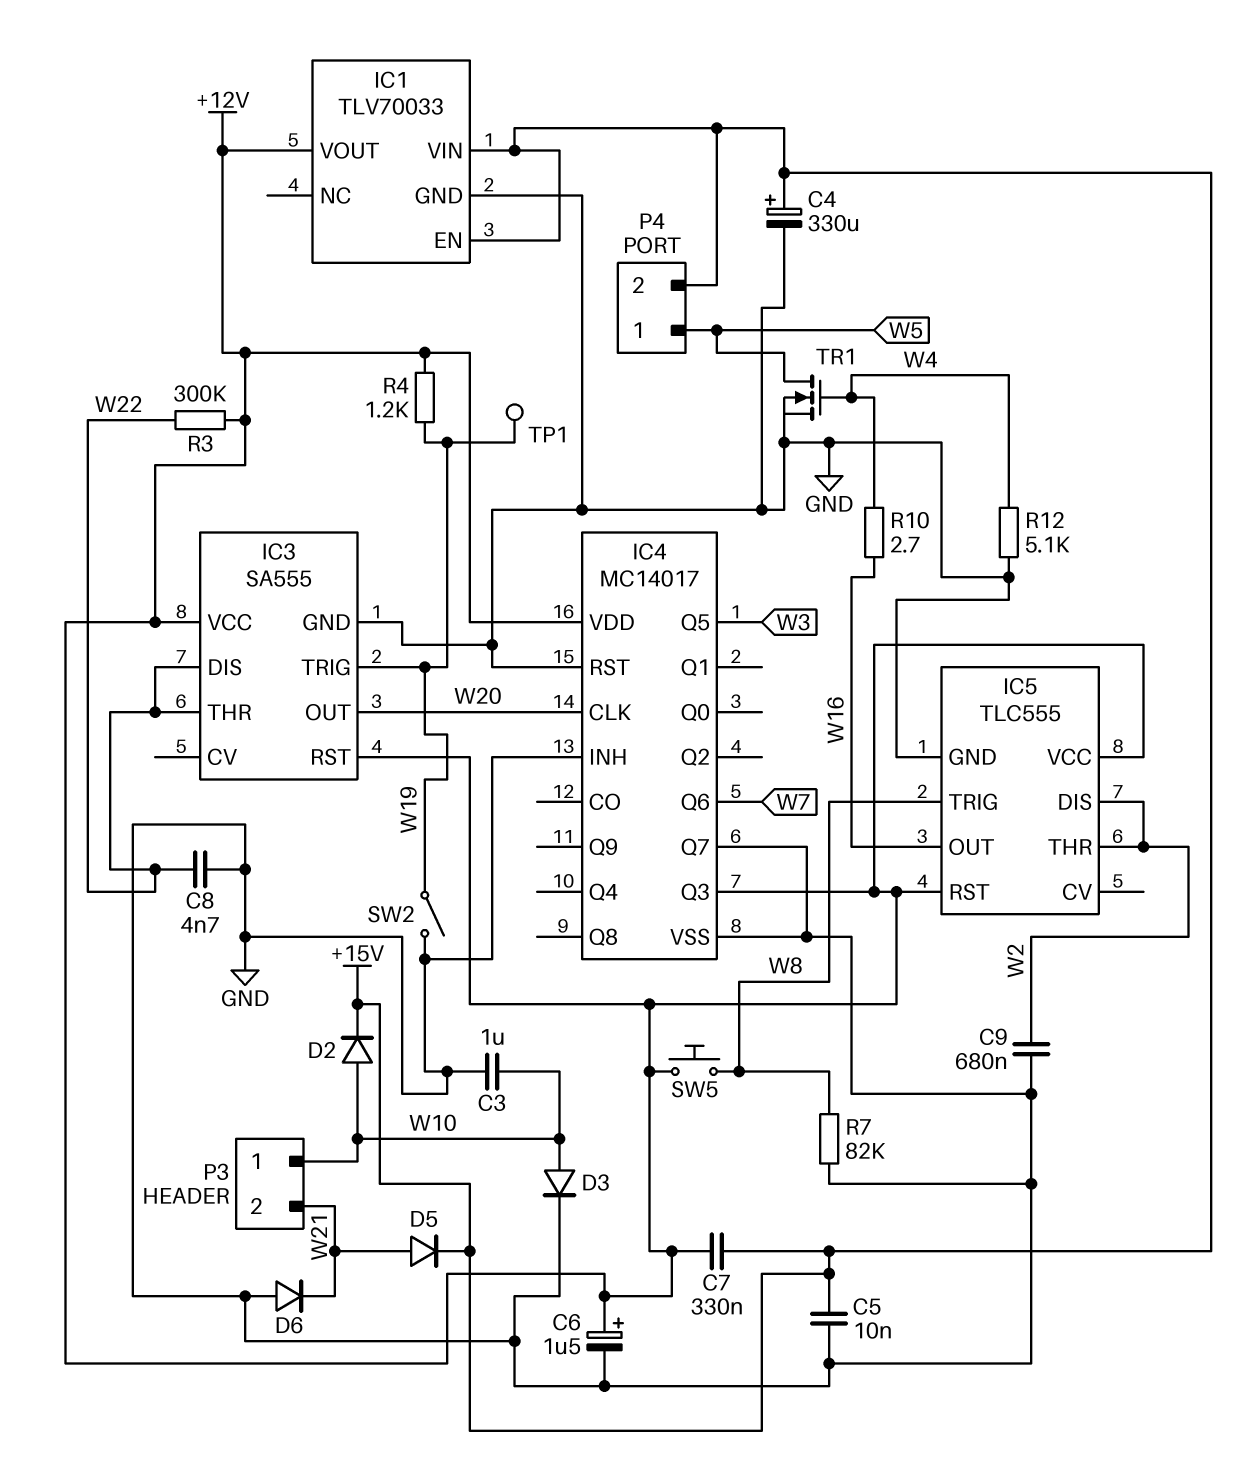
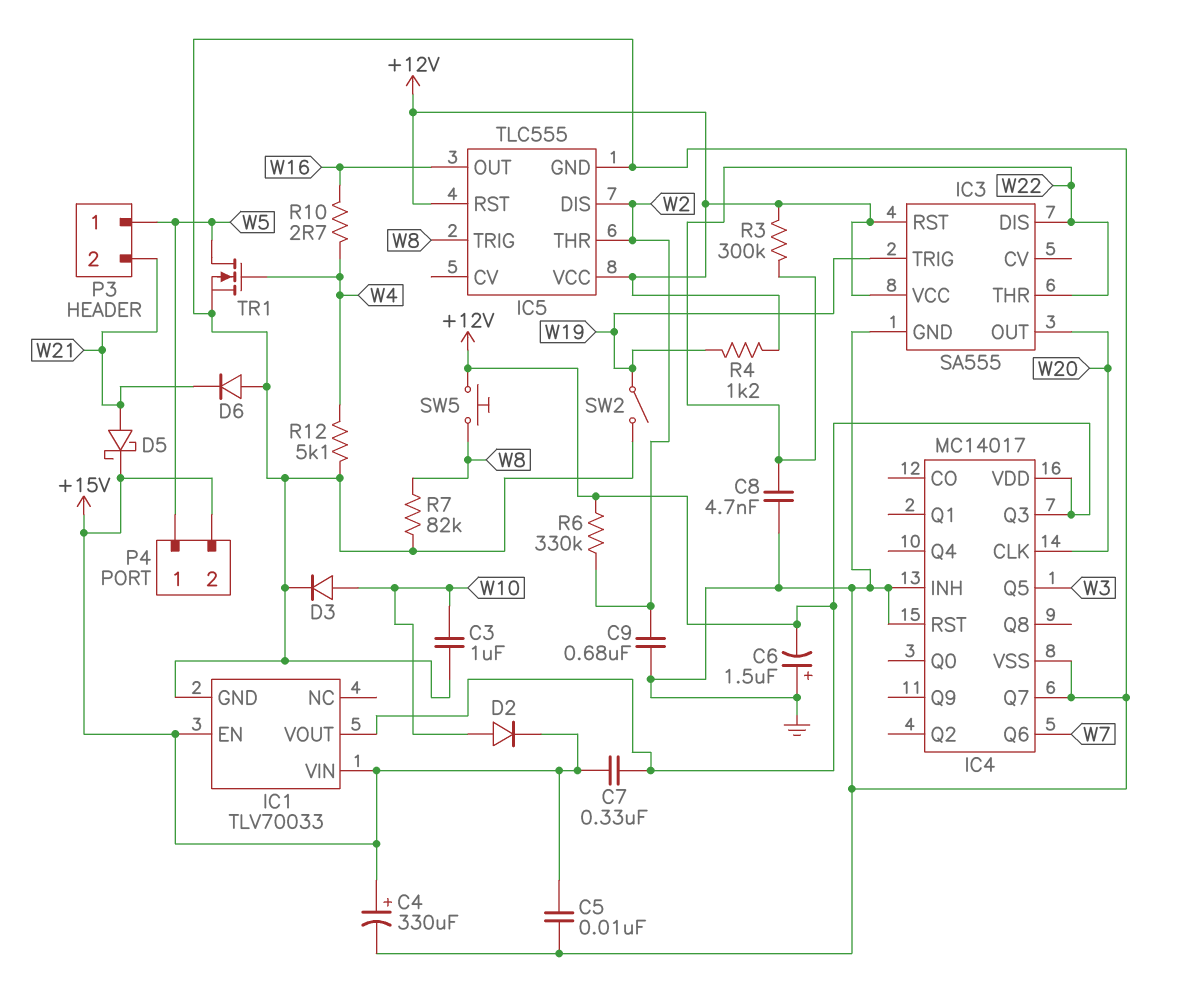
C6: 1.5uF (plus +12V, minus GND) -> 1.5uF (plus GND, minus +12V)
D5: diode (A W21, K +15V) -> schottky (A W21, K +15V)
P3 pin 1: W10 -> W5
R6: none -> 330k (+12V, W2)
TP1: test point (W19) -> none

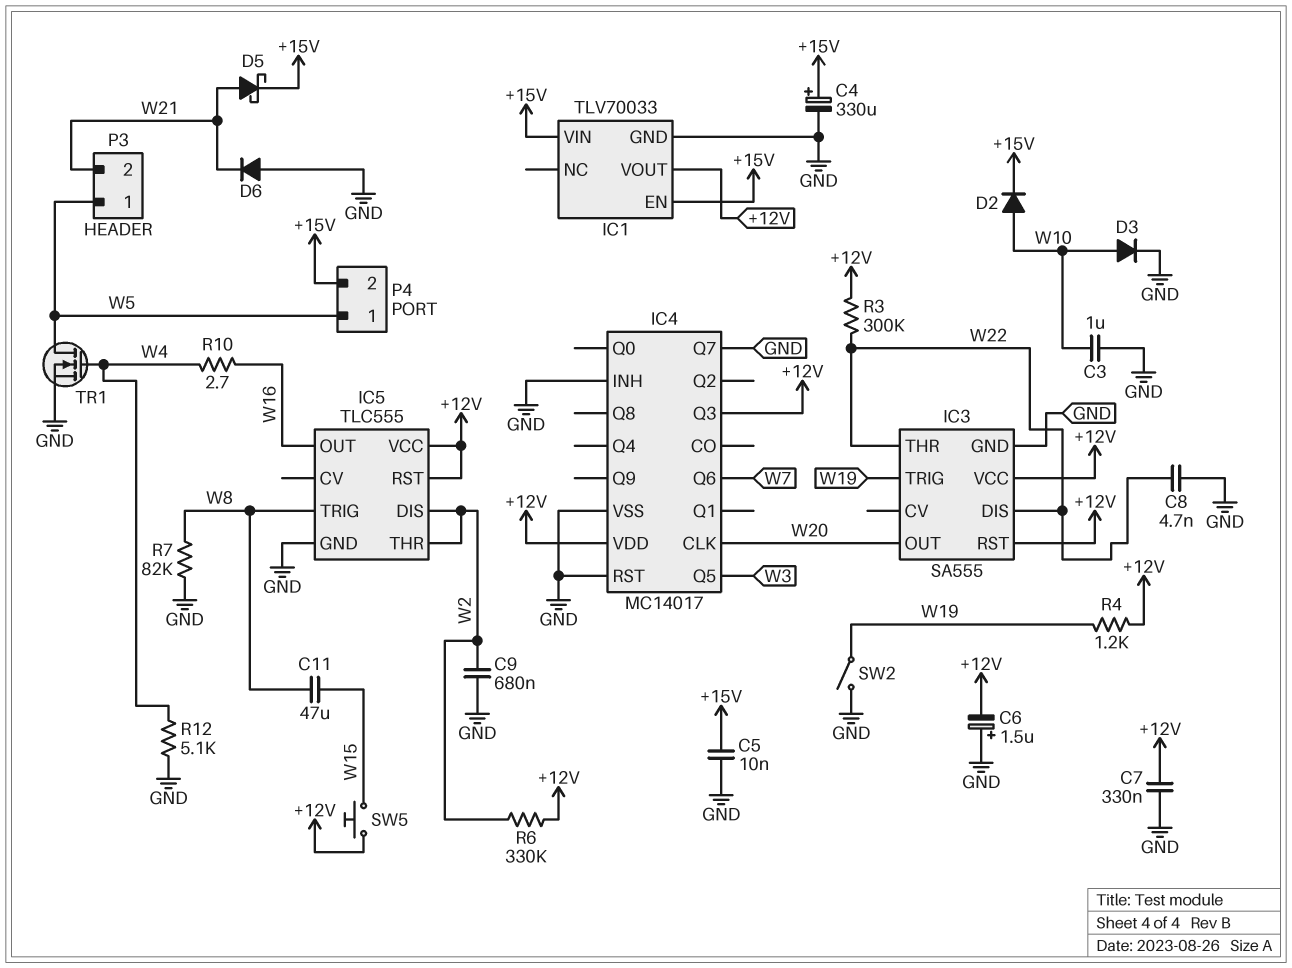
C7: 330nF (+12V, +15V) -> 330nF (+12V, GND)
C11: none -> 47uF (W8, W15)
SW5: button (+12V, W8) -> button (+12V, W15)

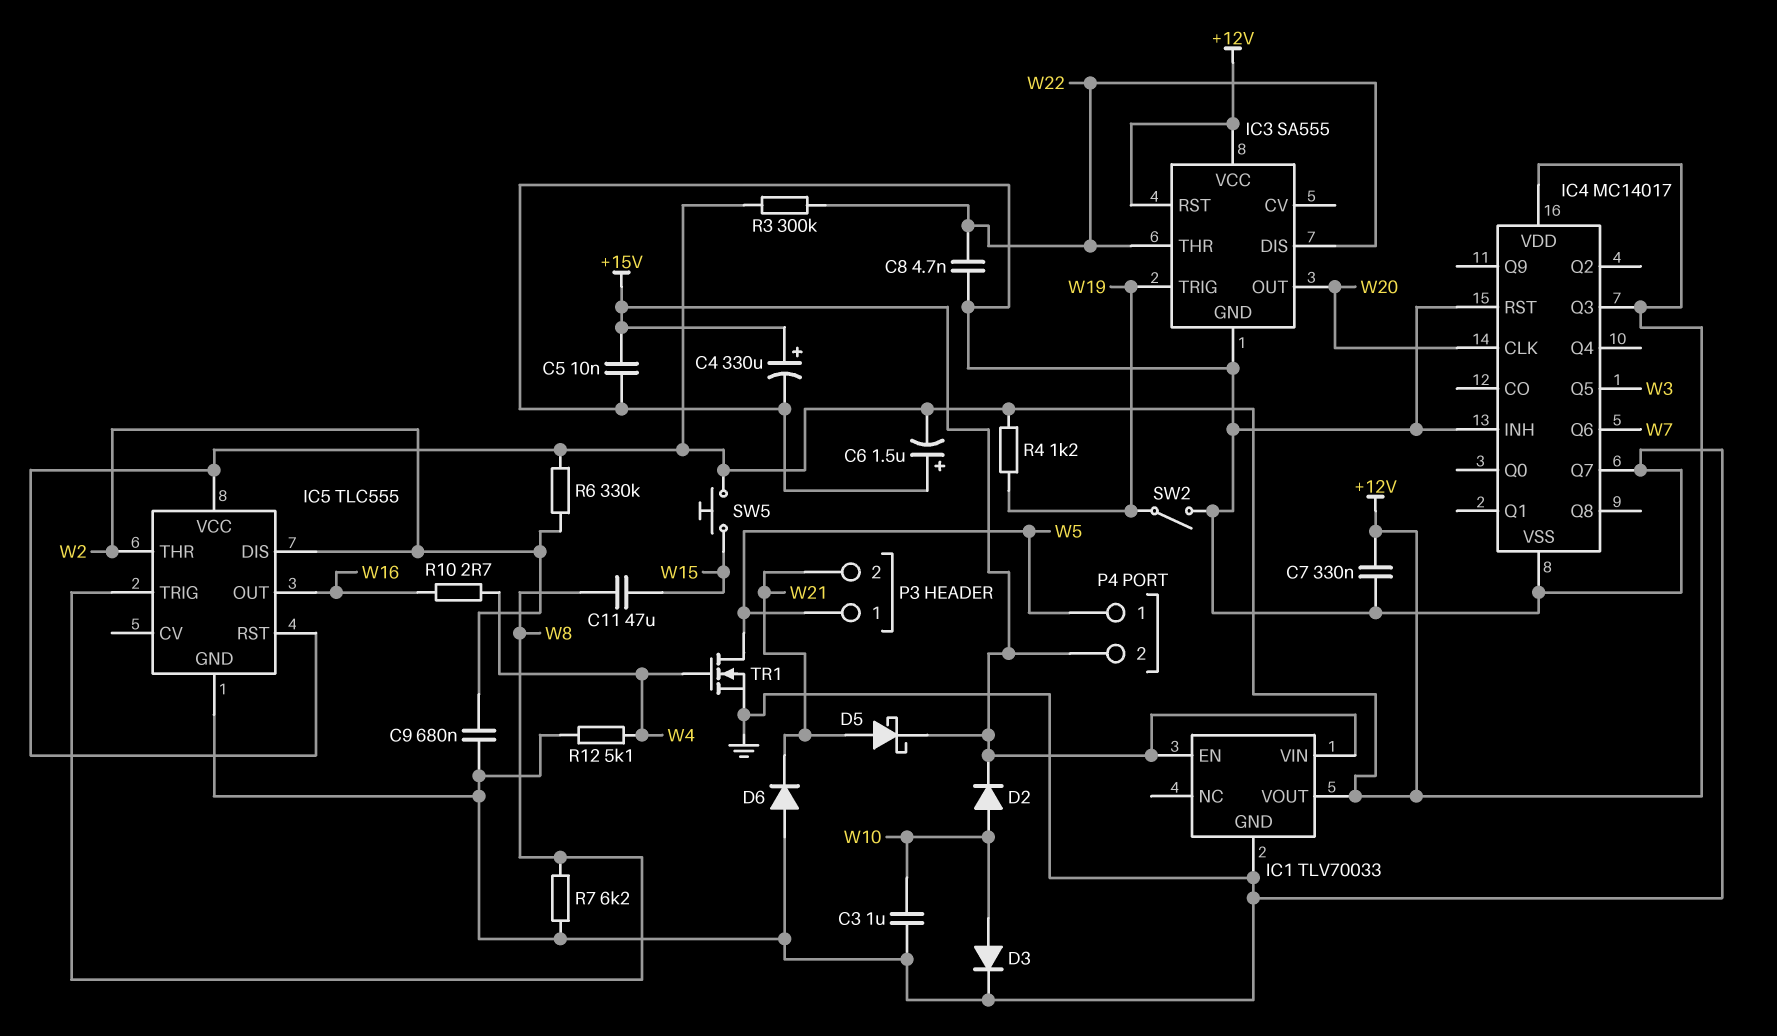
R7: 82k (GND, W8) -> 6.2k (GND, W8)

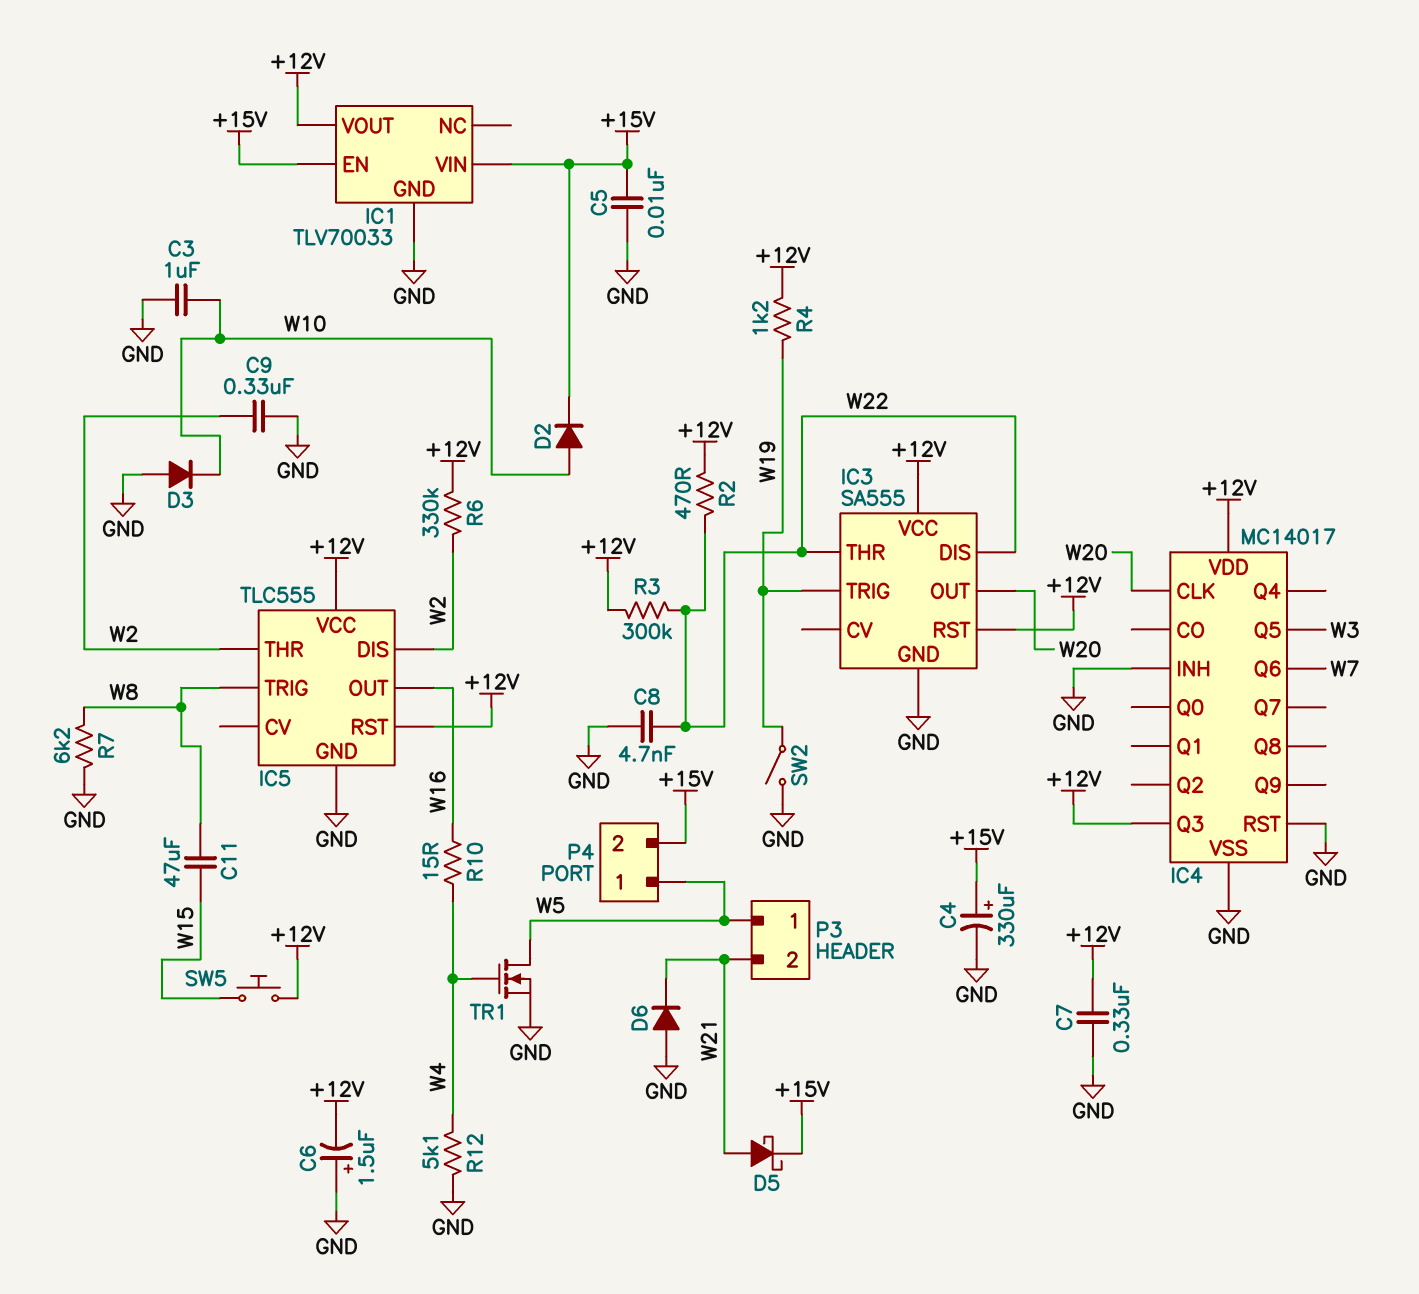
C9: 680nF (GND, W2) -> 330nF (GND, W2)
D3: diode (A W10, K GND) -> diode (A GND, K W10)
IC4 pin Q7: GND -> none
R2: none -> 470 (+12V, W22)
R10: 2.7 (W4, W16) -> 15 (W4, W16)

